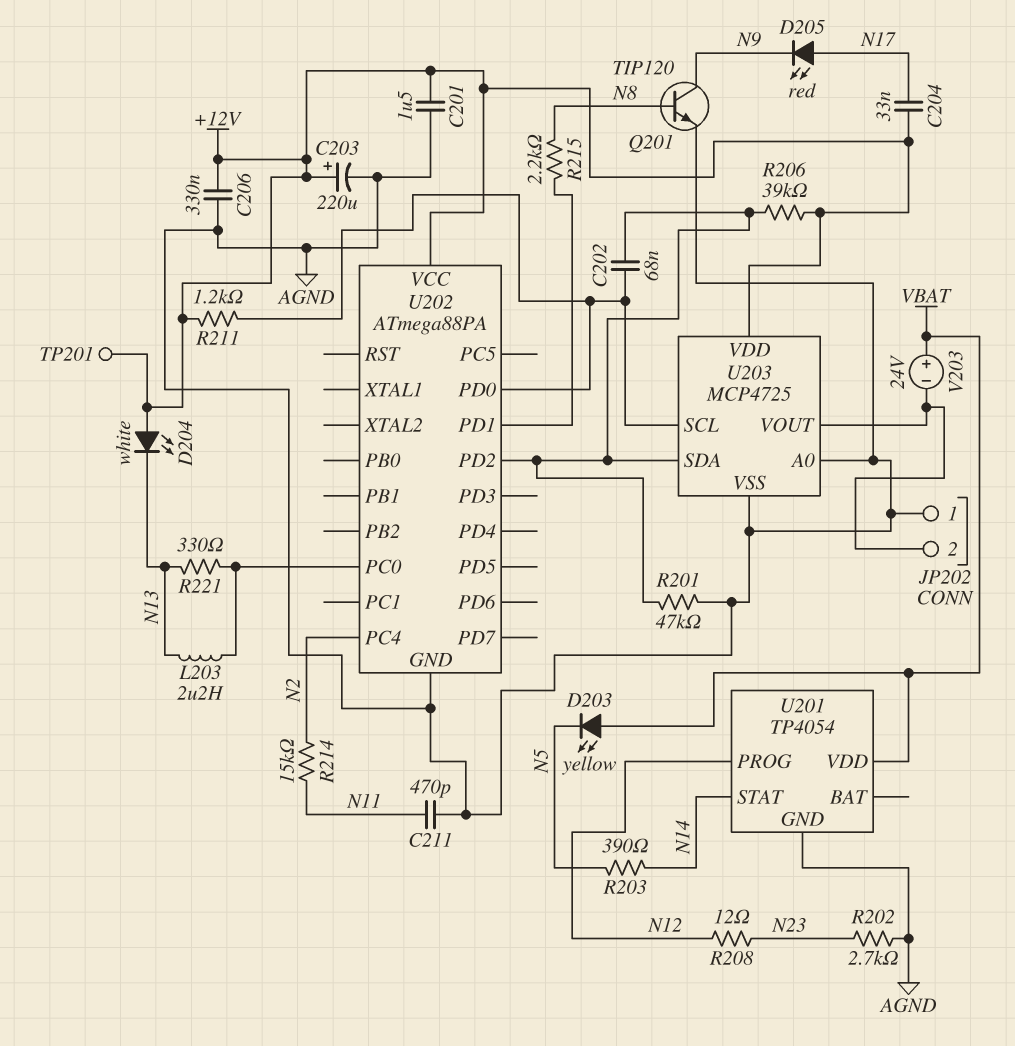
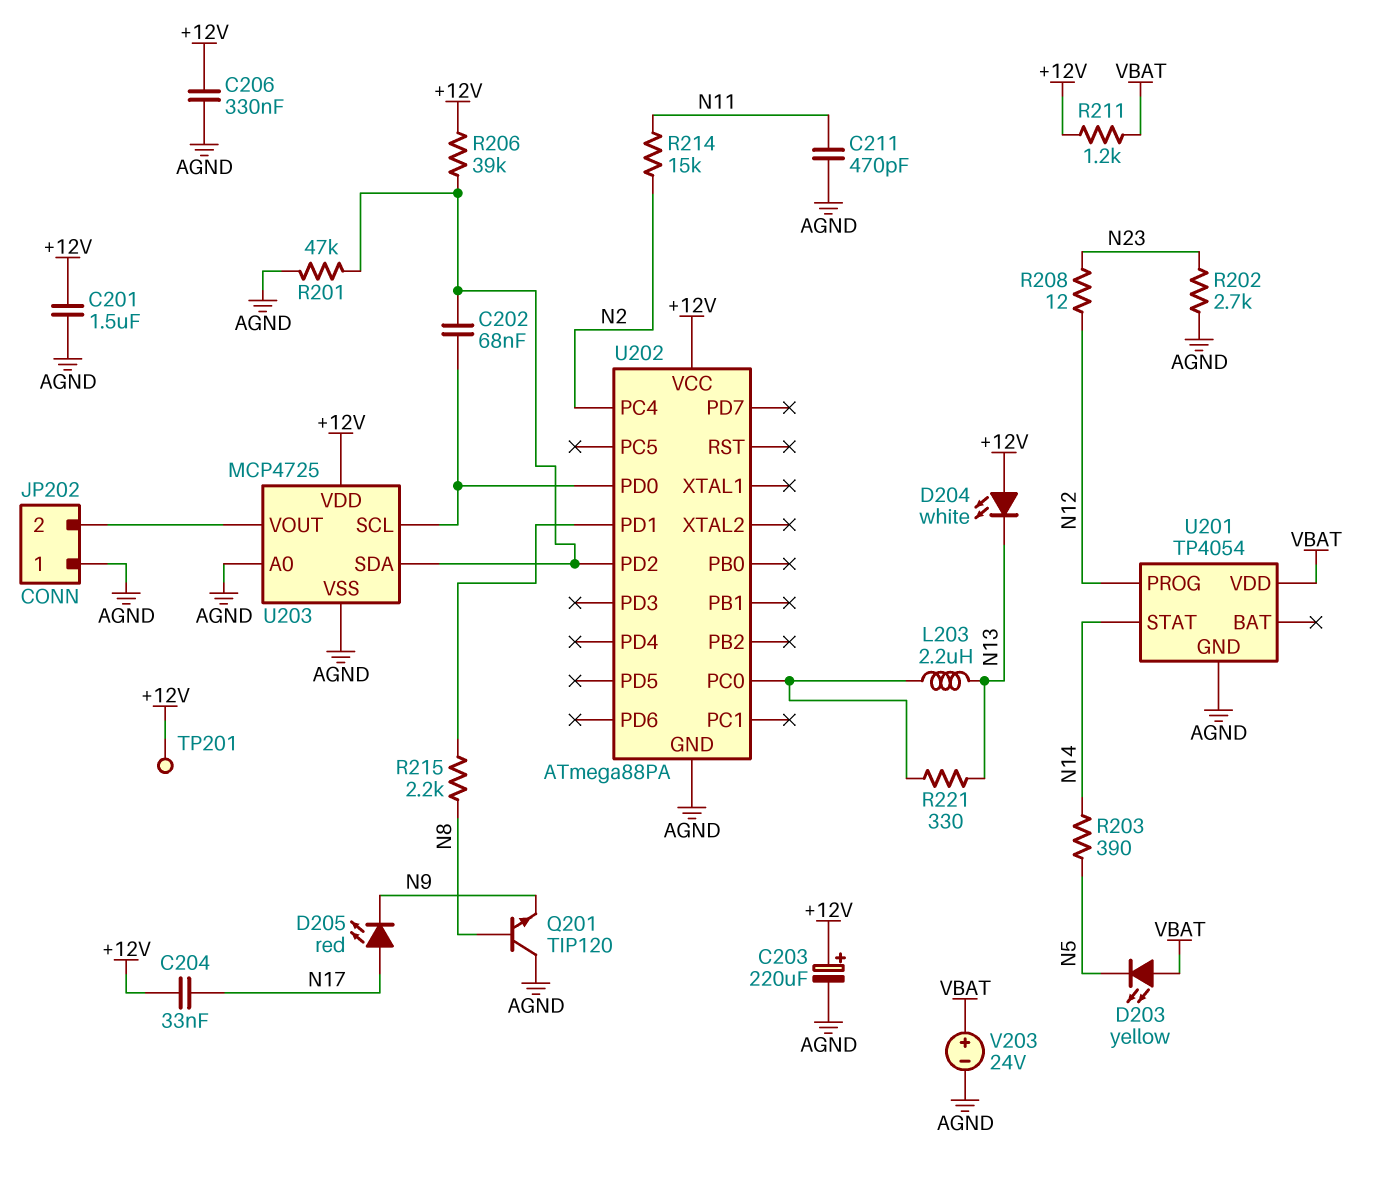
Q201: NPN TIP120 (B N8, C N9, E AGND) -> NPN TIP120 (B N8, C AGND, E N9)
R211: 1.2k (+12V, U202/PD0) -> 1.2k (+12V, VBAT)
V203: 24V (plus VBAT, minus JP202/2) -> 24V (plus VBAT, minus AGND)

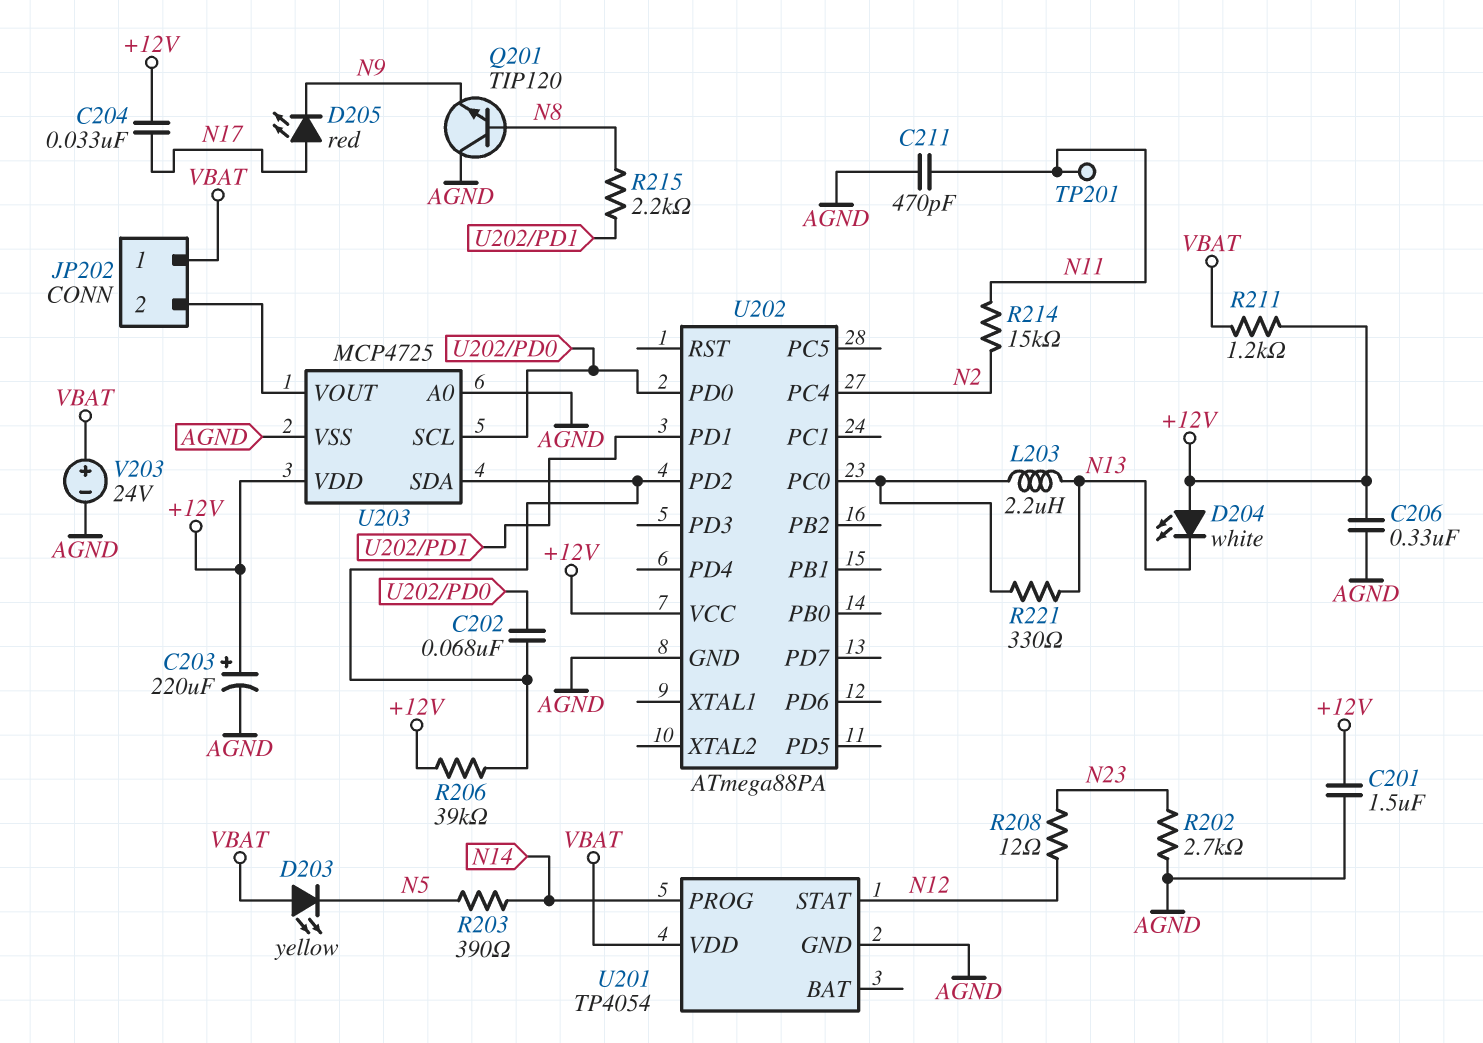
JP202 pin 1: AGND -> VBAT
R201: 47k (AGND, U202/PD2) -> none
TP201: test point (+12V) -> test point (N11)
U201 pin PROG: N12 -> N14
U201 pin STAT: N14 -> N12

